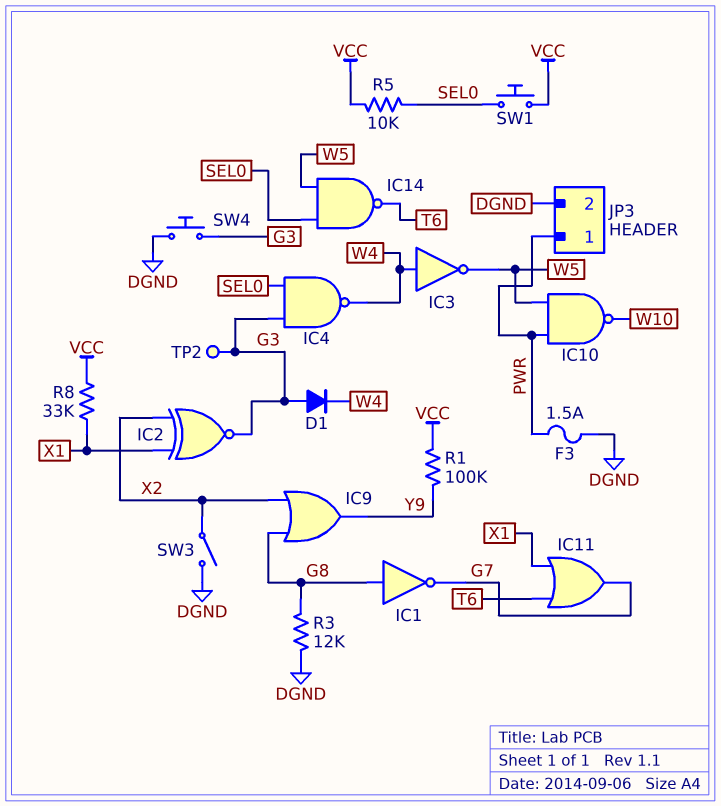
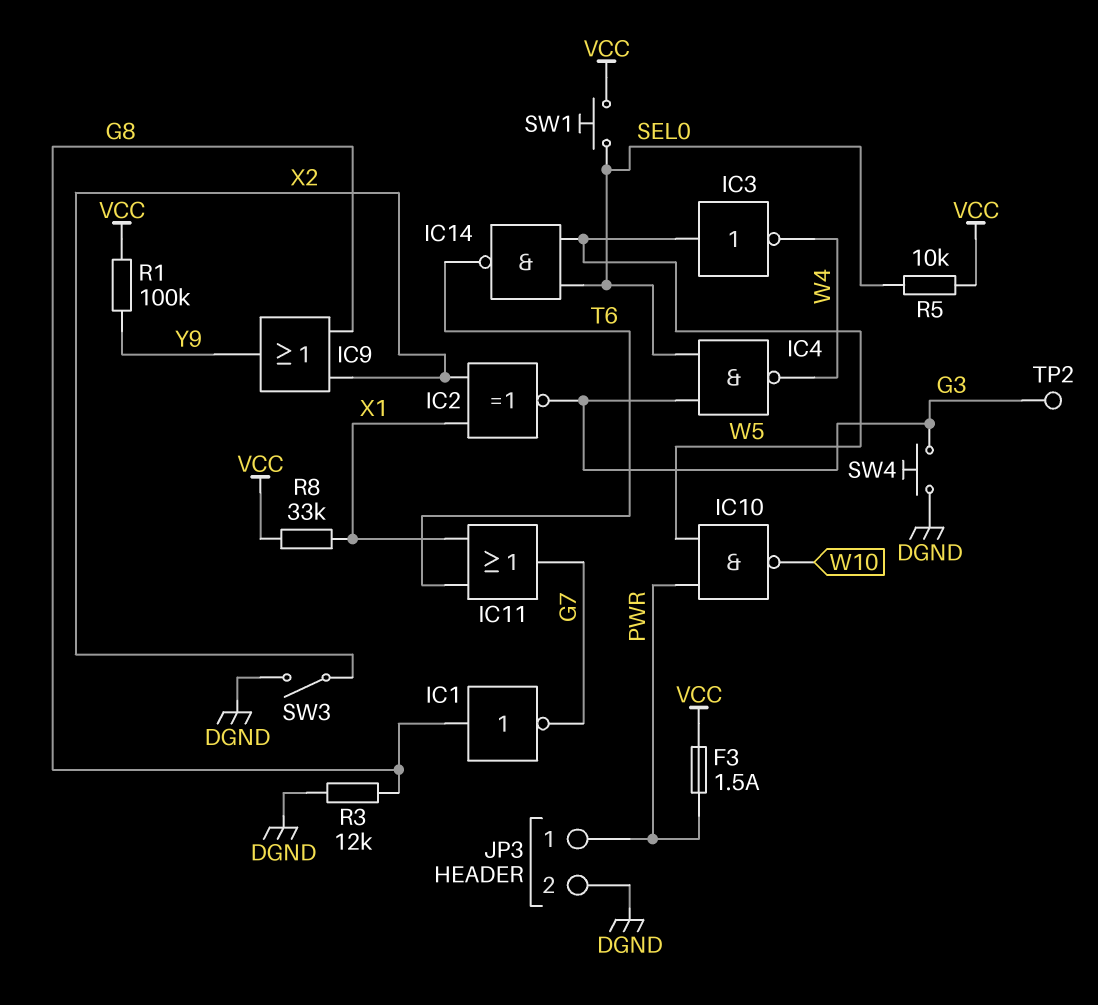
D1: diode (A G3, K W4) -> none
F3: 1.5A (DGND, PWR) -> 1.5A (PWR, VCC)
IC3: NOT (in W4, out W5) -> NOT (in W5, out W4)

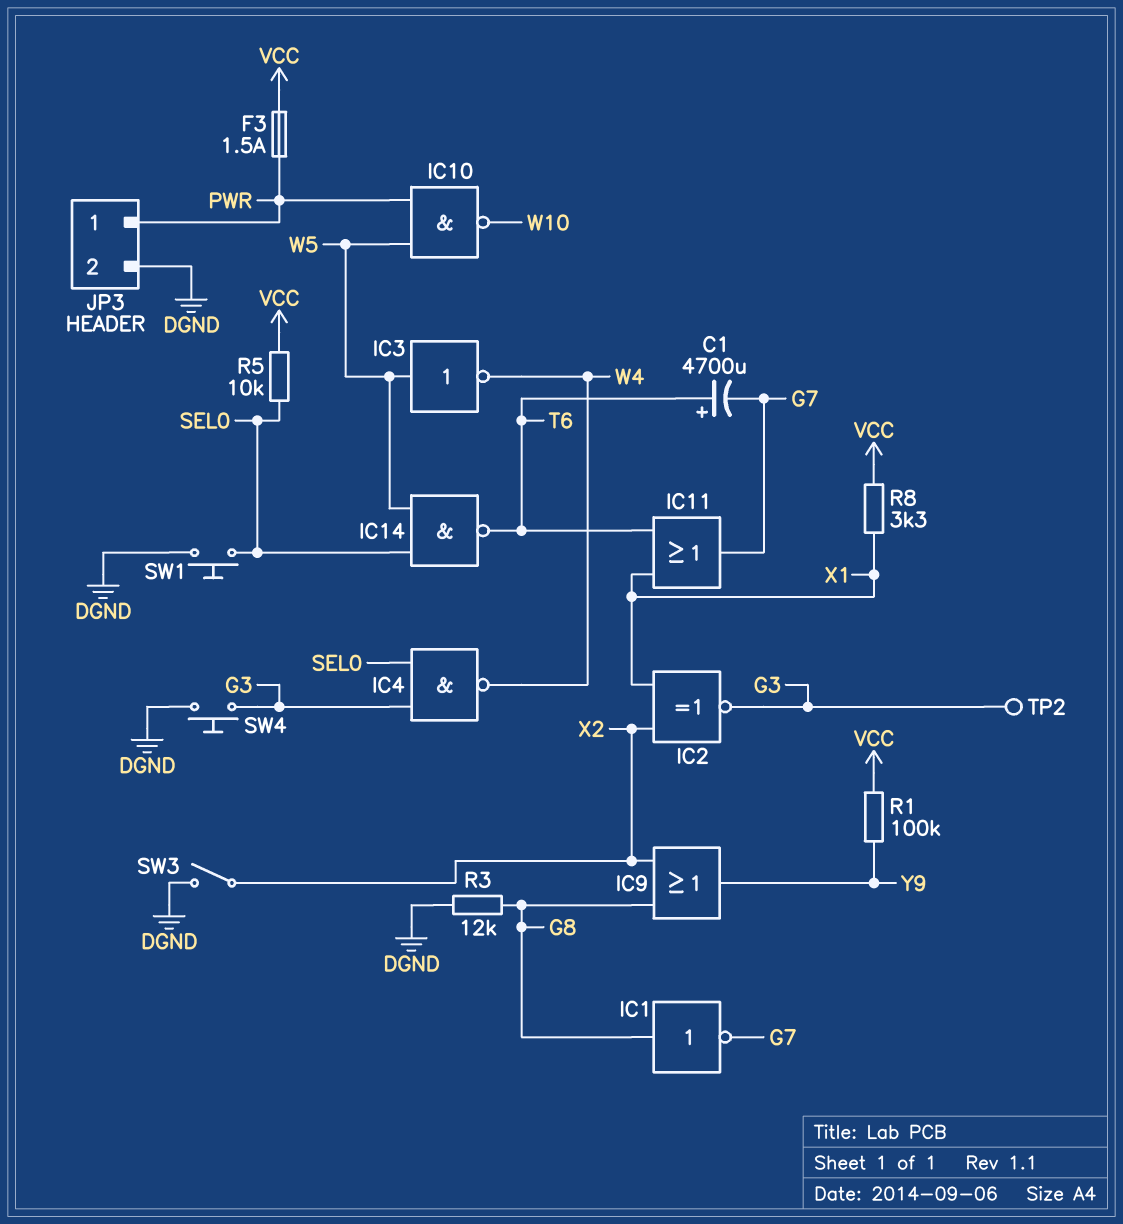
C1: none -> 4700uF (plus T6, minus G7)
R8: 33k (VCC, X1) -> 3.3k (VCC, X1)
SW1: button (SEL0, VCC) -> button (DGND, SEL0)

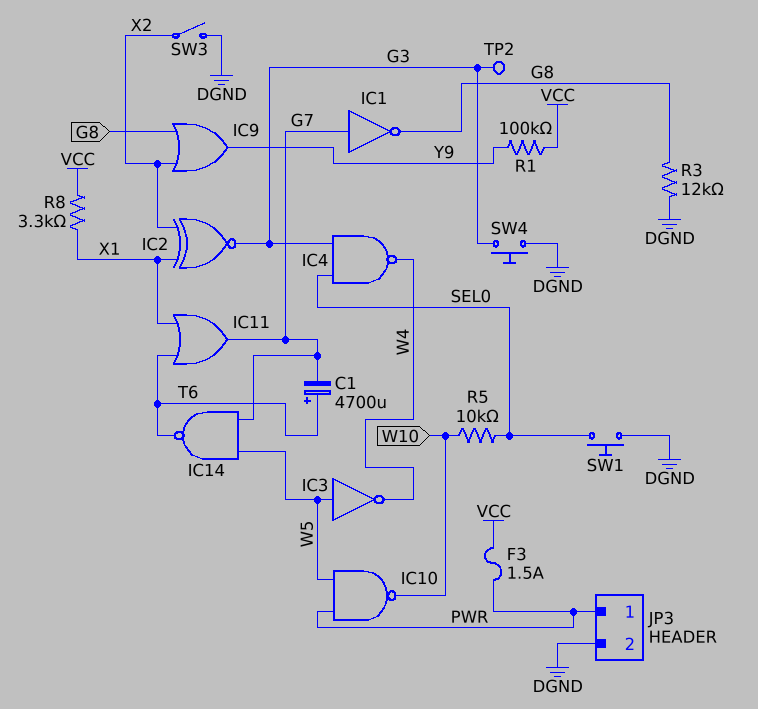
IC1: NOT (in G8, out G7) -> NOT (in G7, out G8)
IC14: NAND (in SEL0, in W5, out T6) -> NAND (in G7, in W5, out T6)
R5: 10k (SEL0, VCC) -> 10k (SEL0, W10)

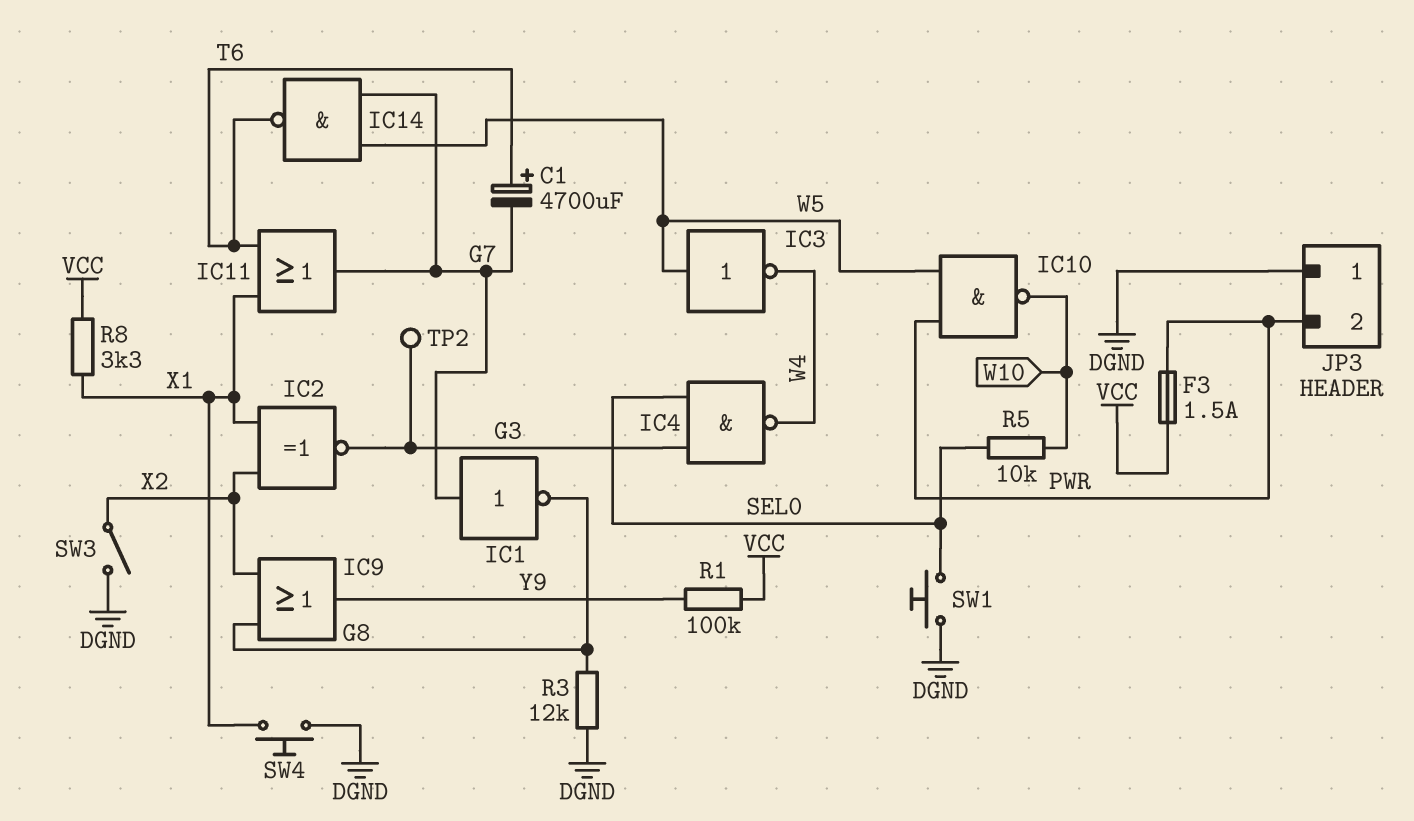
JP3 pin 1: PWR -> DGND
JP3 pin 2: DGND -> PWR
SW4: button (DGND, G3) -> button (DGND, X1)

